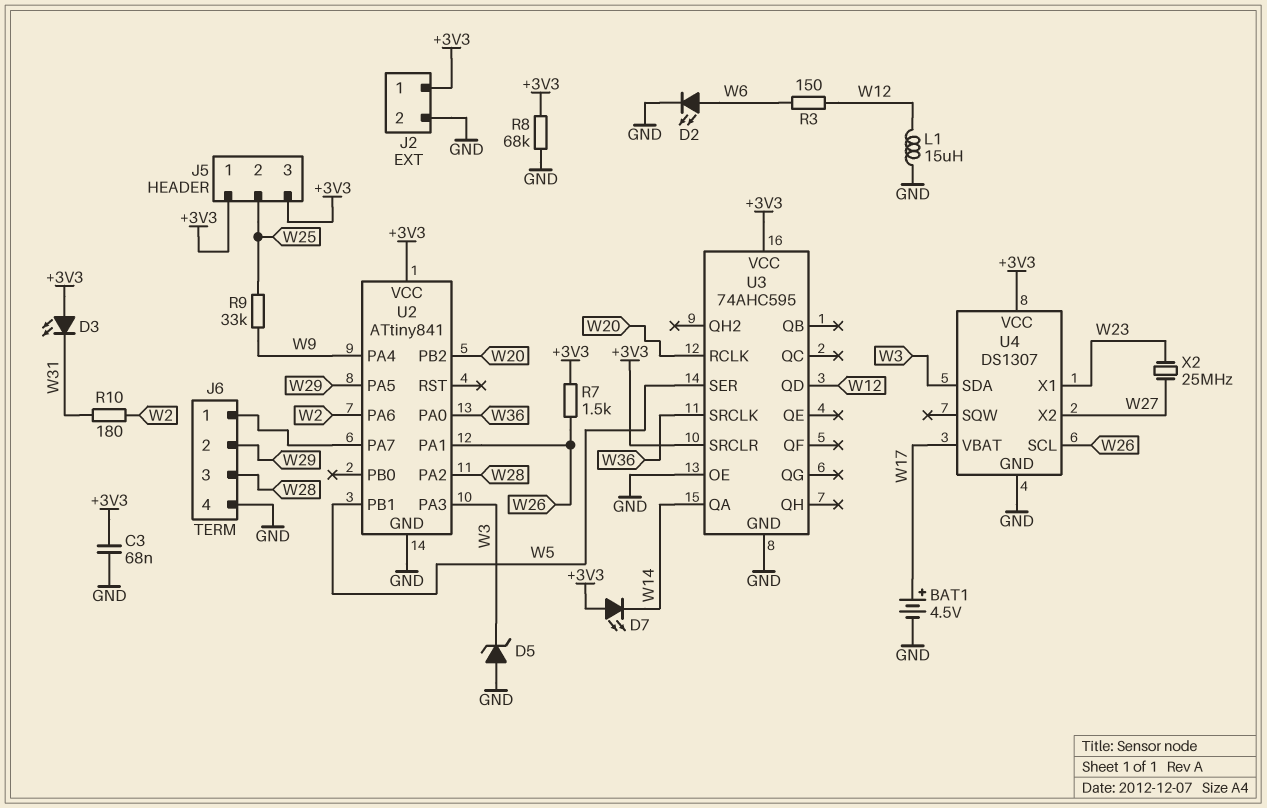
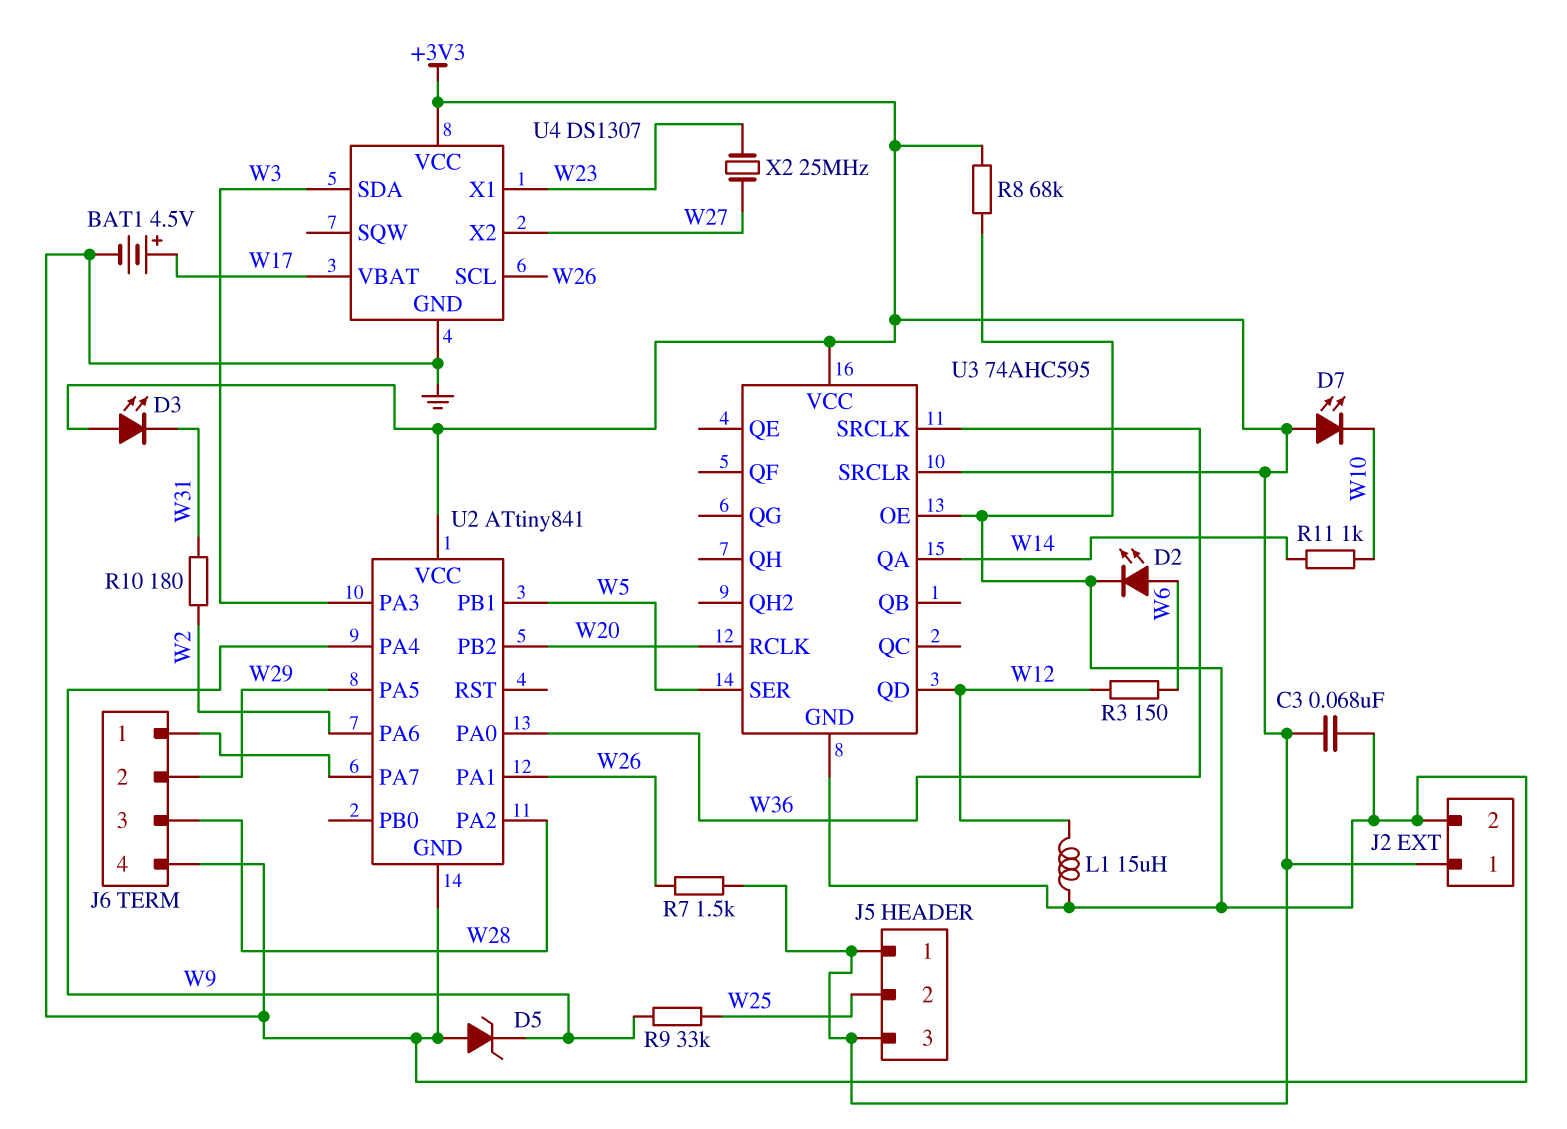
D5: zener (A GND, K W3) -> zener (A GND, K W9)
D7: LED (A +3V3, K W14) -> LED (A +3V3, K W10)
R11: none -> 1k (W10, W14)

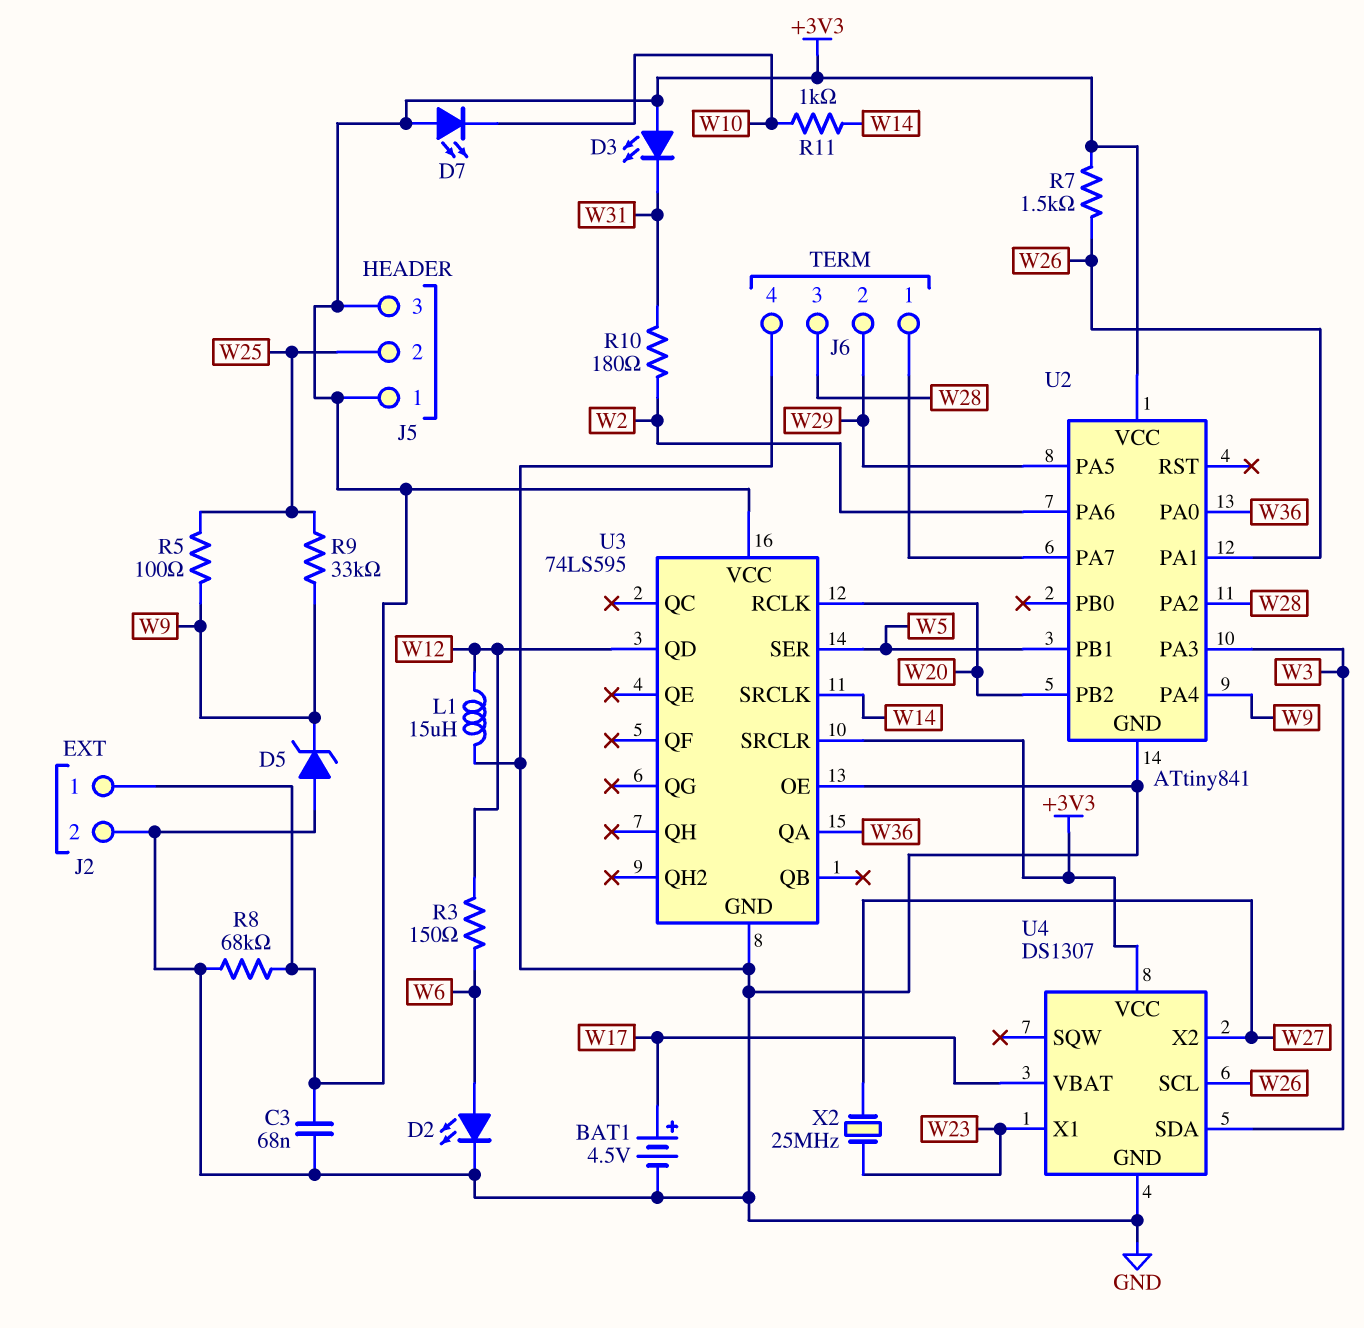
R5: none -> 100 (W9, W25)
U3: 74AHC595 -> 74LS595
U3 pin QA: W14 -> W36
U3 pin SRCLK: W36 -> W14

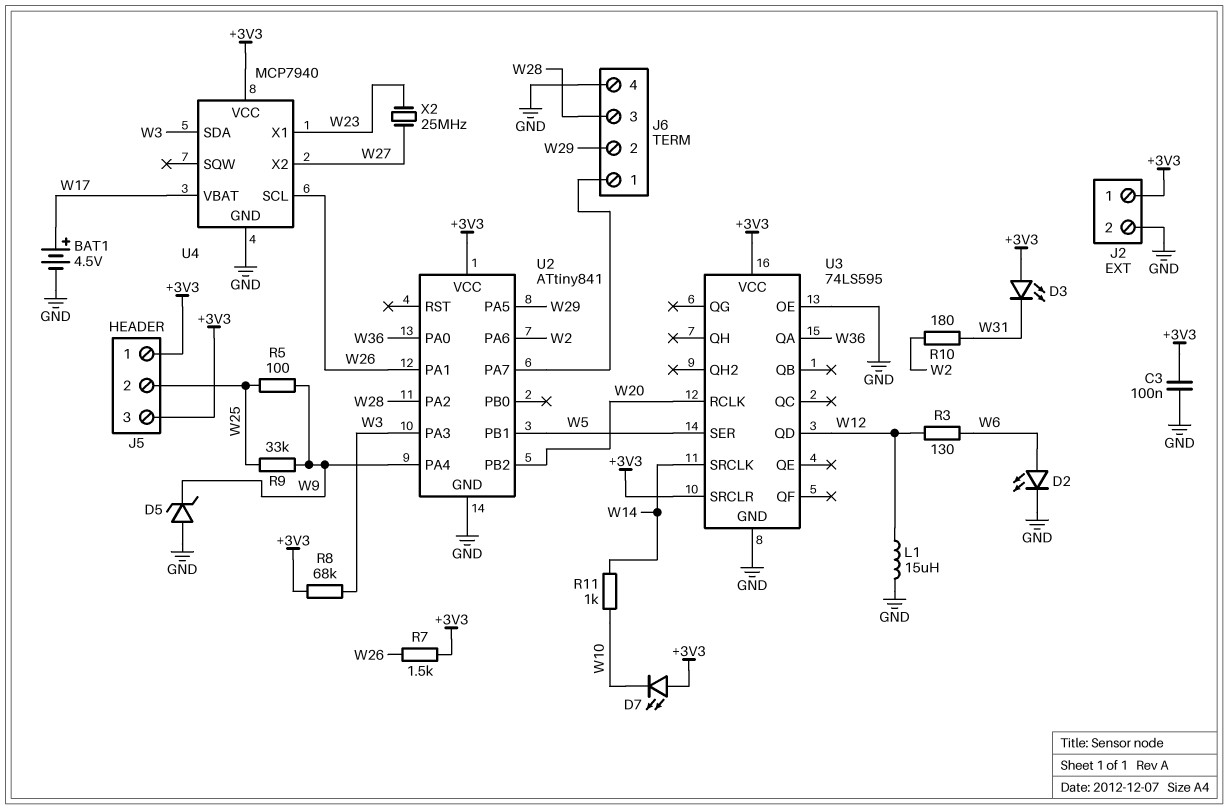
C3: 68nF (+3V3, GND) -> 100nF (+3V3, GND)
R3: 150 (W6, W12) -> 130 (W6, W12)
R8: 68k (+3V3, GND) -> 68k (+3V3, W3)
U4: DS1307 -> MCP7940

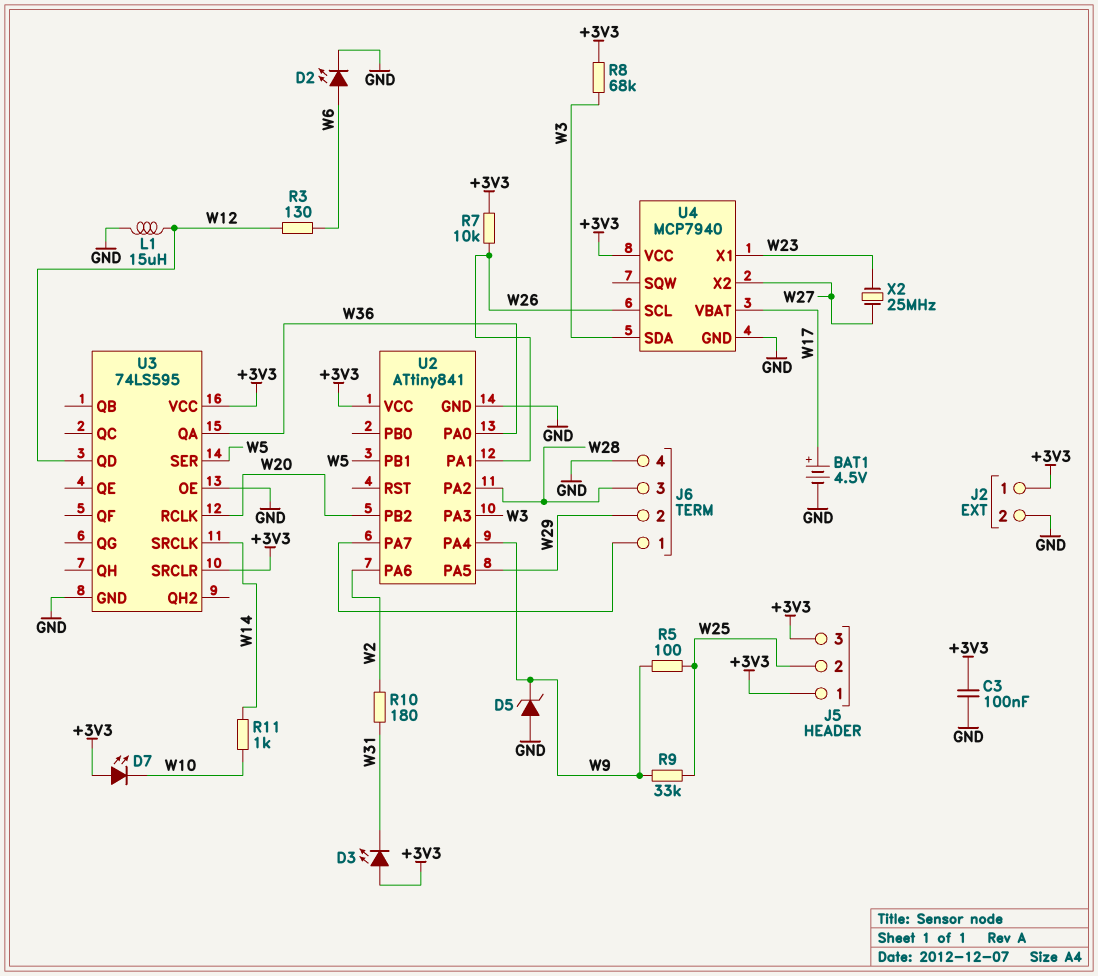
R7: 1.5k (+3V3, W26) -> 10k (+3V3, W26)

